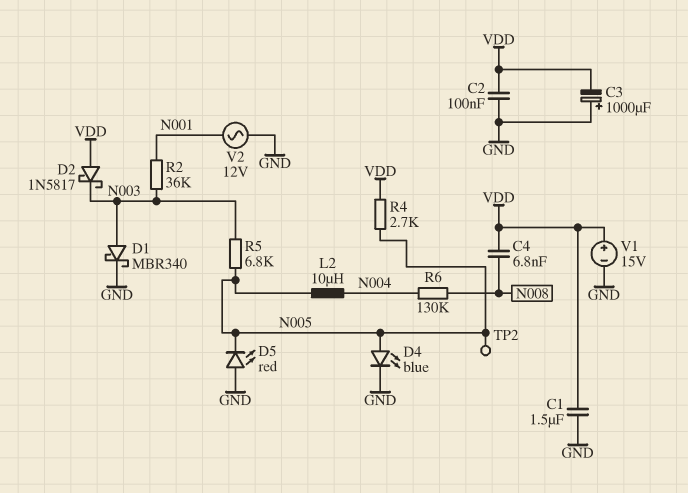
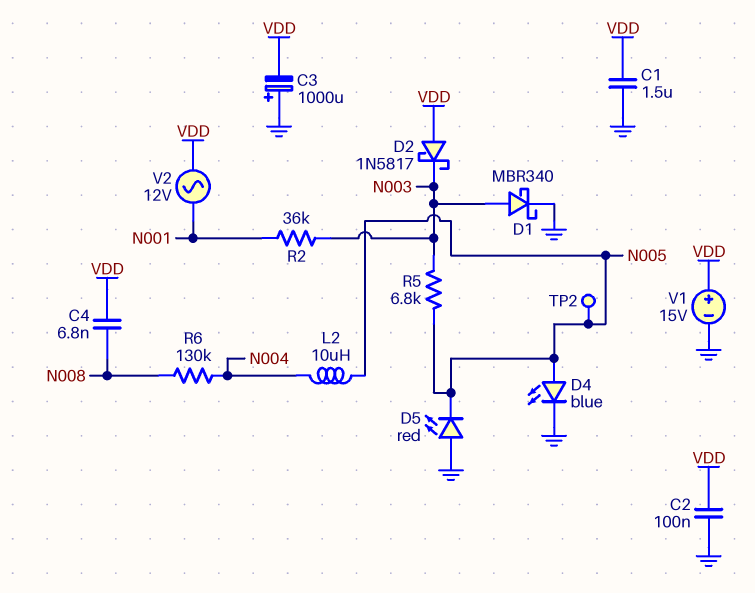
R4: 2.7k (N005, VDD) -> none
V2: AC 12V (GND, N001) -> AC 12V (N001, VDD)

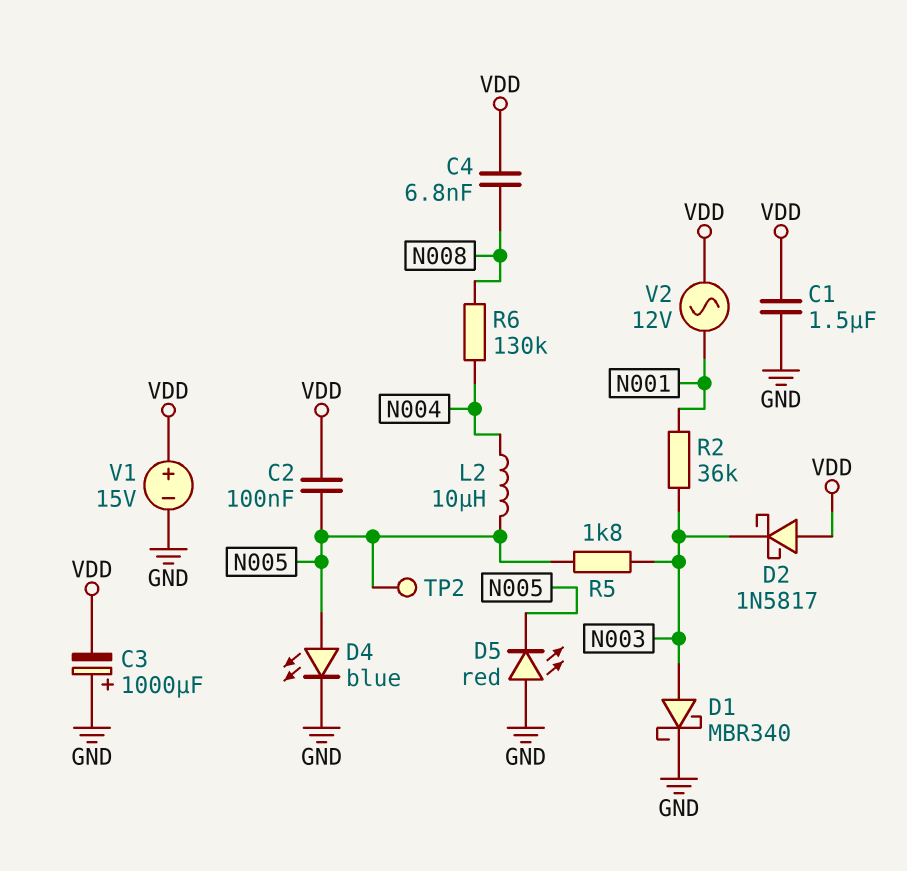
C2: 100nF (GND, VDD) -> 100nF (N005, VDD)
R5: 6.8k (N003, N005) -> 1.8k (N003, N005)

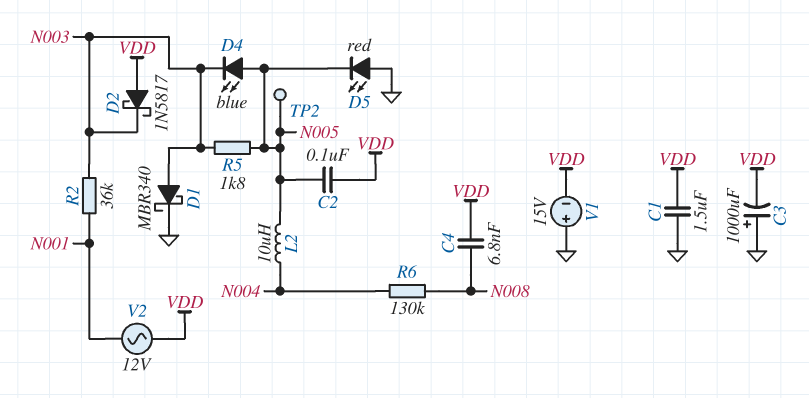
D4: LED blue (A N005, K GND) -> LED blue (A N005, K N003)
V1: 15V (plus VDD, minus GND) -> 15V (plus GND, minus VDD)

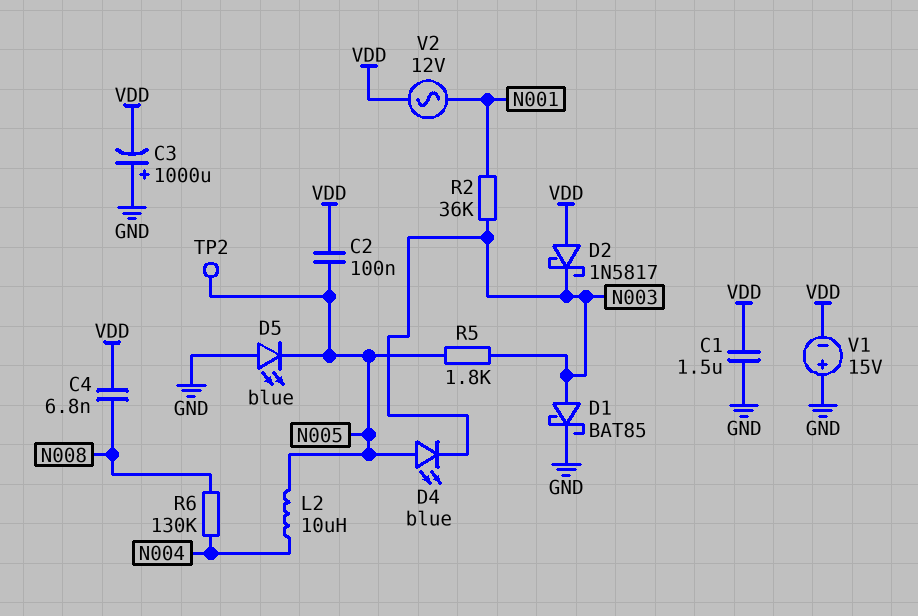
D1: schottky MBR340 (A N003, K GND) -> schottky BAT85 (A N003, K GND)
D5: LED red (A GND, K N005) -> LED blue (A GND, K N005)

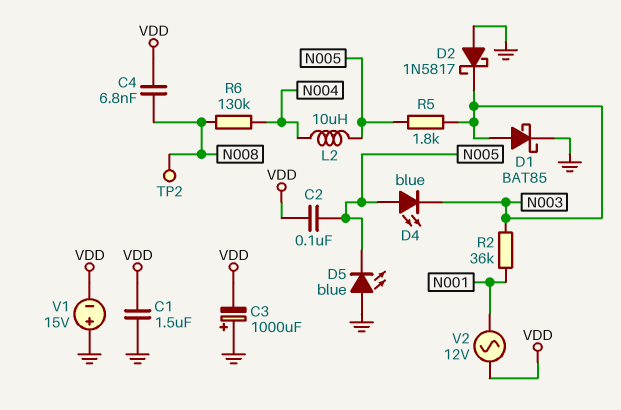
D2: schottky 1N5817 (A VDD, K N003) -> schottky 1N5817 (A GND, K N003)
TP2: test point (N005) -> test point (N008)

